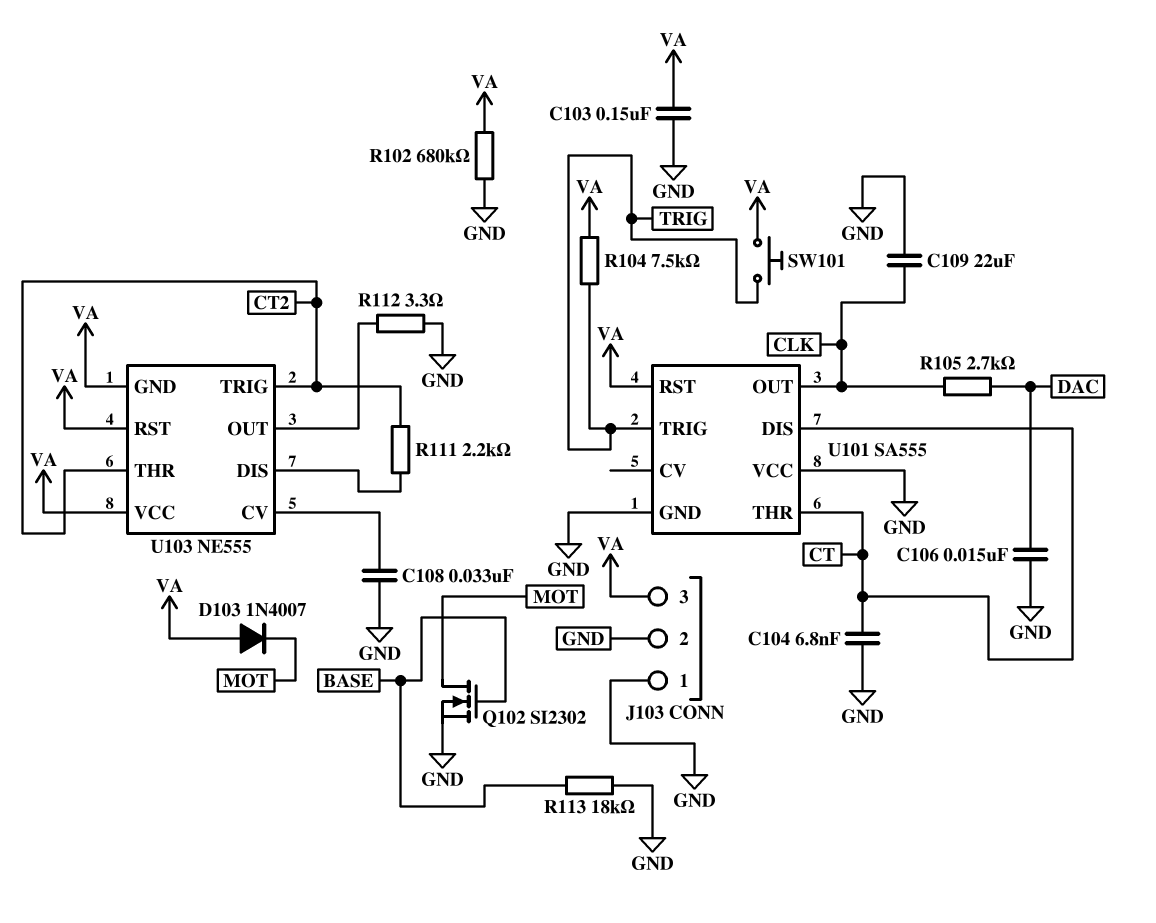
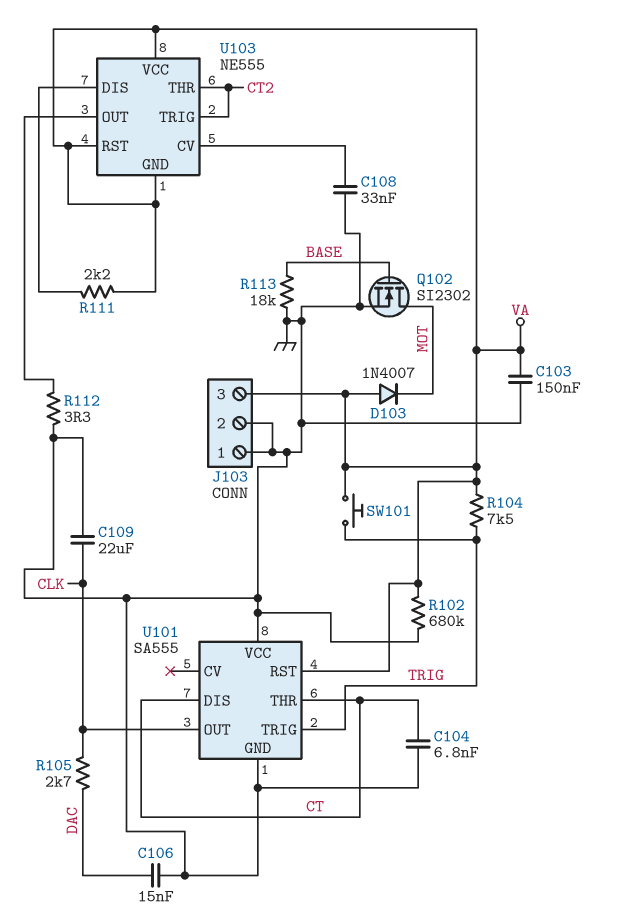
R111: 2.2k (CT2, U103/DIS) -> 2.2k (U103/DIS, VA)

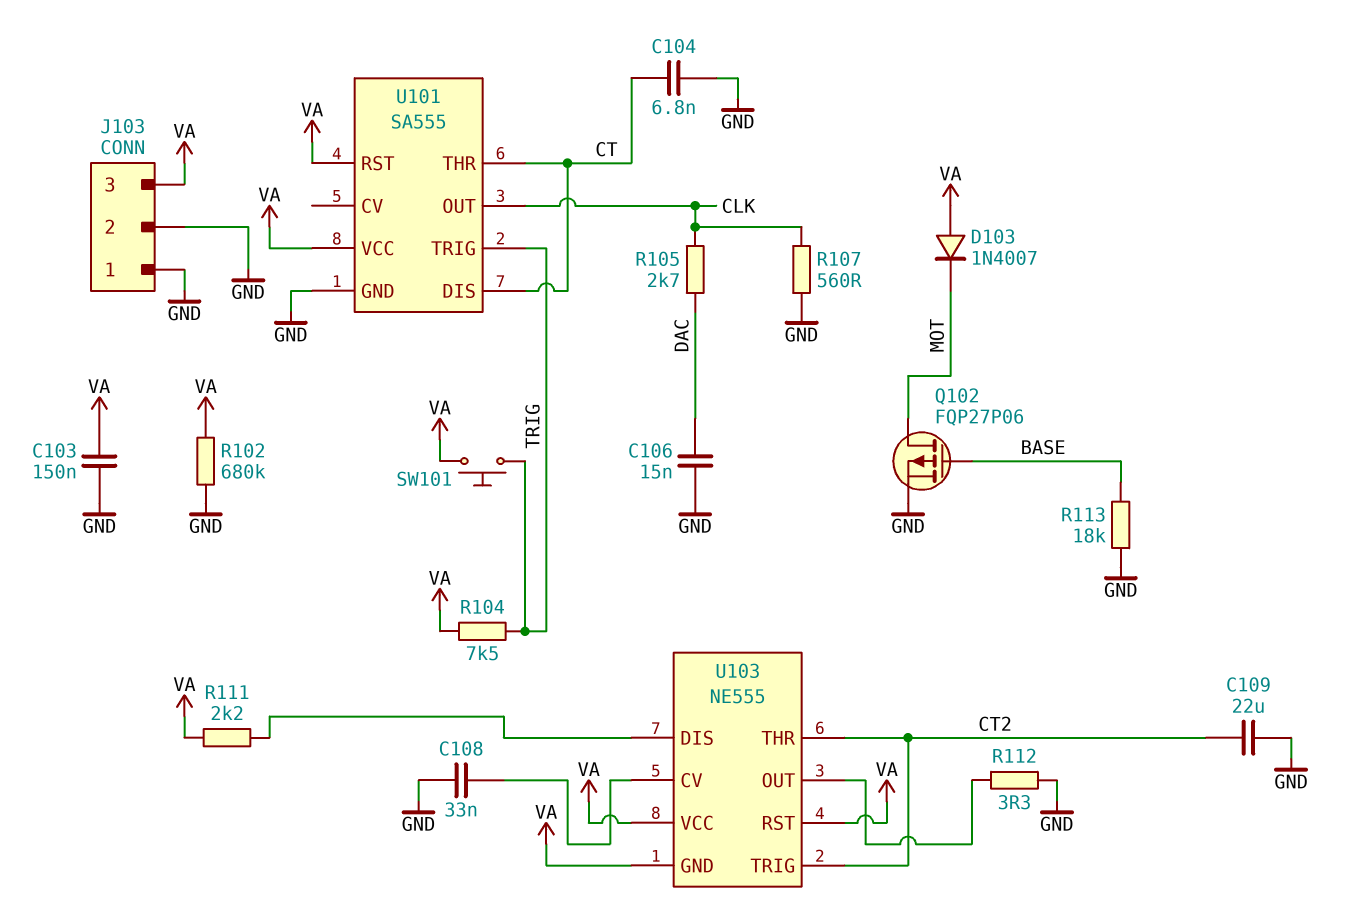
C109: 22uF (CLK, GND) -> 22uF (CT2, GND)
Q102: NMOS SI2302 (G BASE, D MOT, S GND) -> PMOS FQP27P06 (G BASE, D MOT, S GND)
R107: none -> 560 (CLK, GND)
U101 pin VCC: GND -> VA

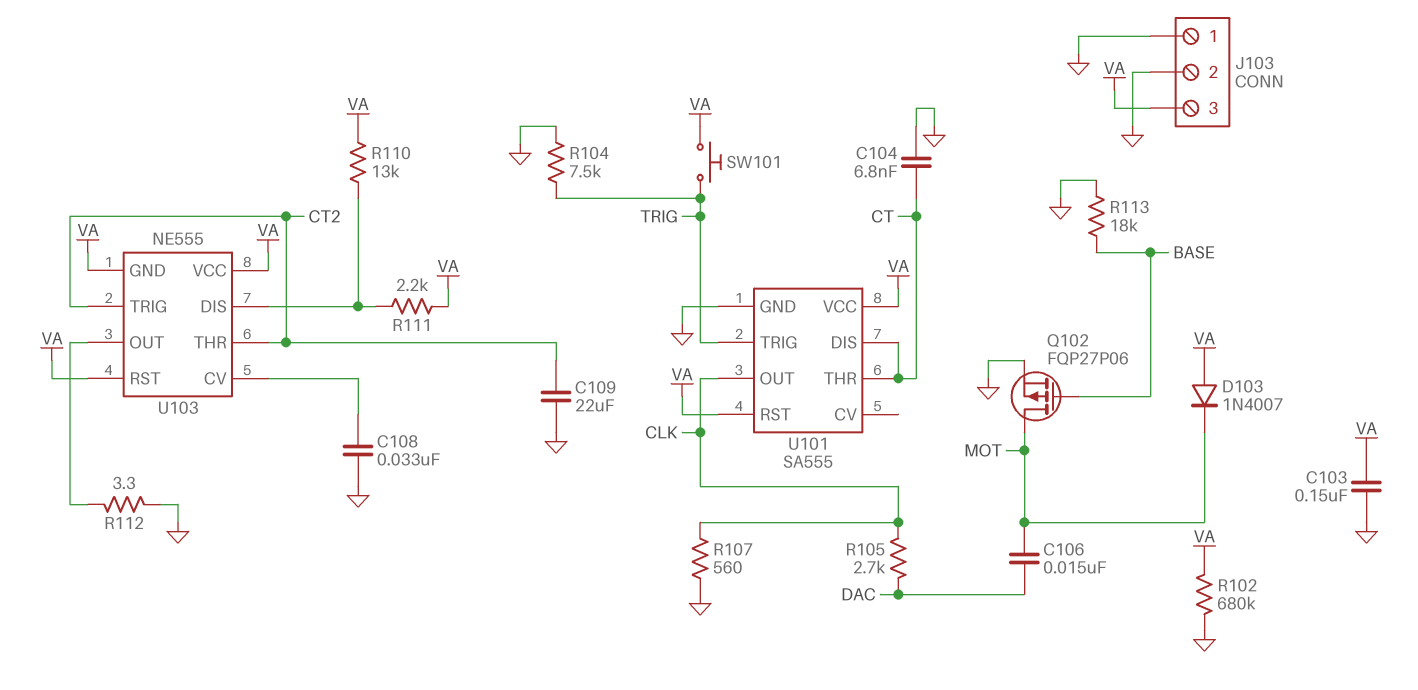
C106: 15nF (DAC, GND) -> 15nF (DAC, MOT)
R104: 7.5k (TRIG, VA) -> 7.5k (GND, TRIG)
R110: none -> 13k (U103/DIS, VA)

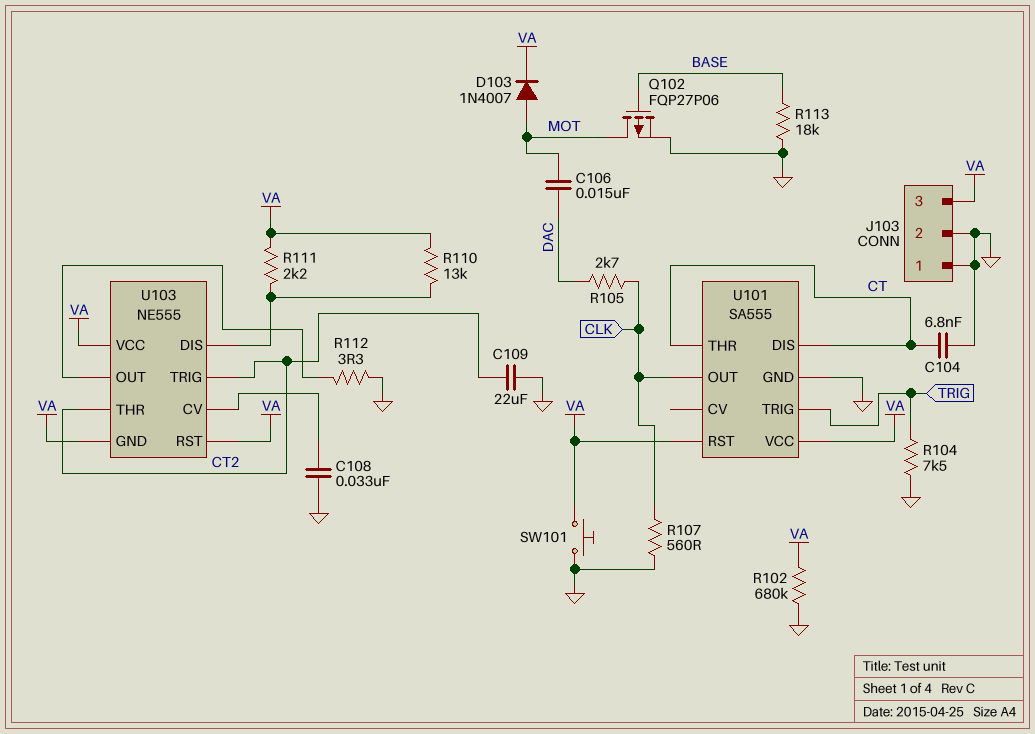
C103: 150nF (GND, VA) -> none
D103: diode 1N4007 (A VA, K MOT) -> diode 1N4007 (A MOT, K VA)
SW101: button (TRIG, VA) -> button (GND, VA)

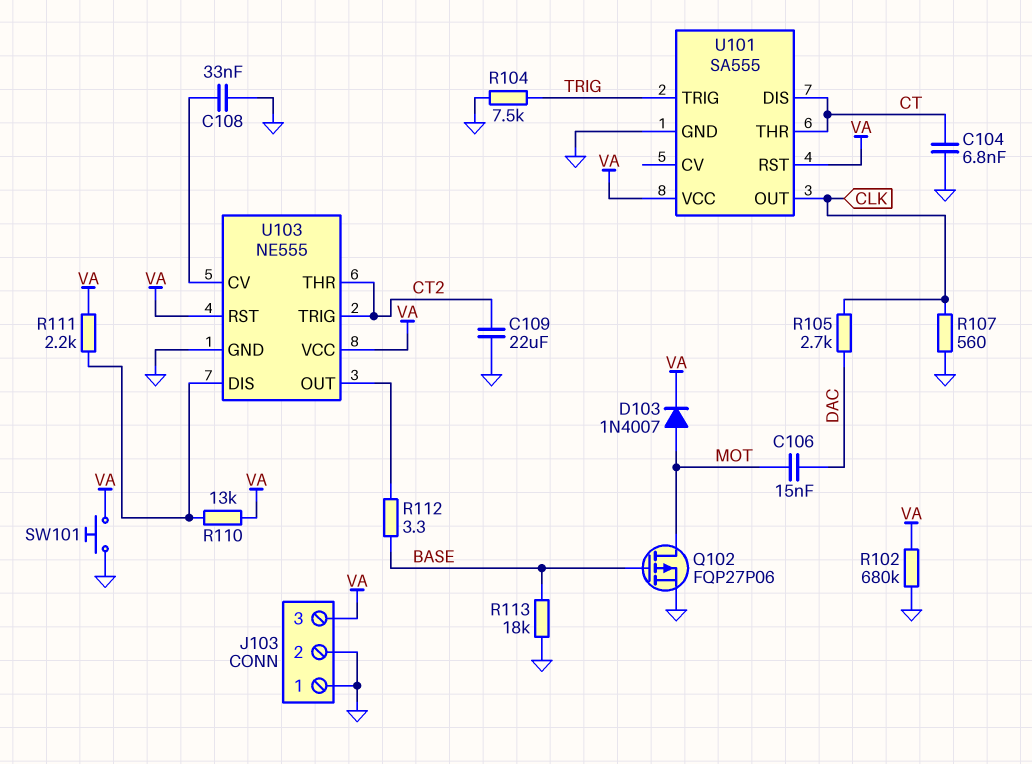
R112: 3.3 (GND, U103/OUT) -> 3.3 (BASE, U103/OUT)
U103 pin GND: VA -> GND

